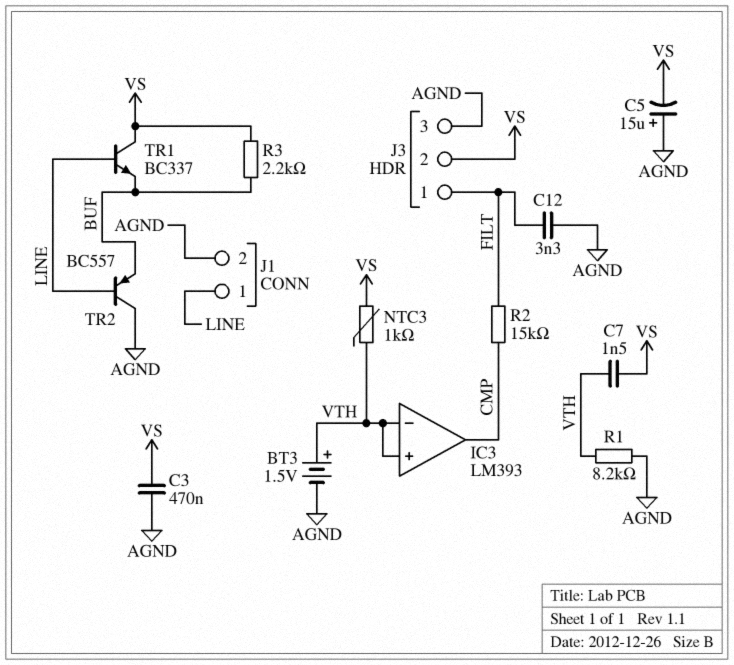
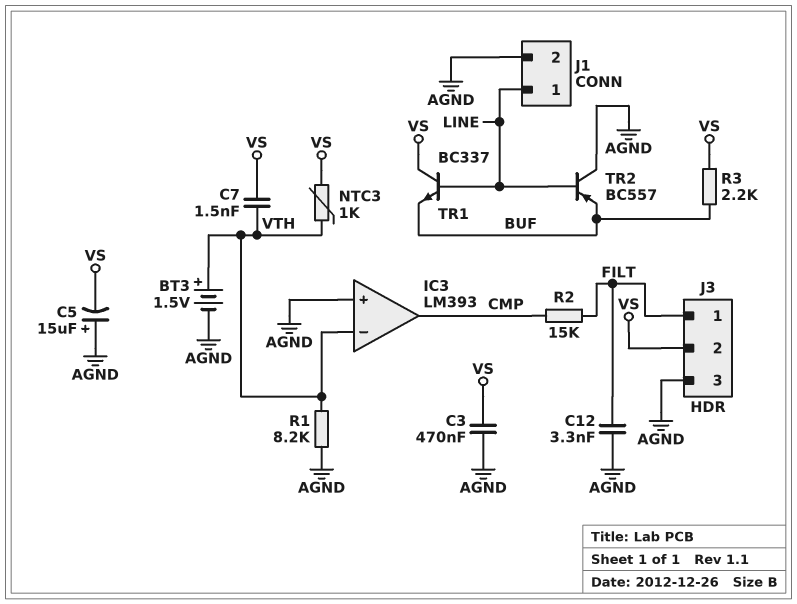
IC3 pin in+: VTH -> AGND

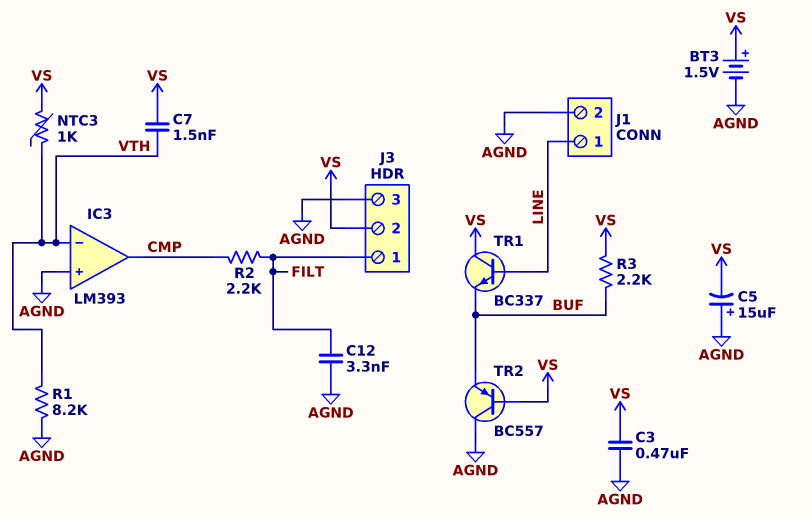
BT3: 1.5V (plus VTH, minus AGND) -> 1.5V (plus VS, minus AGND)
R2: 15k (CMP, FILT) -> 2.2k (CMP, FILT)
TR2: PNP BC557 (B LINE, C AGND, E BUF) -> PNP BC557 (B VS, C AGND, E BUF)

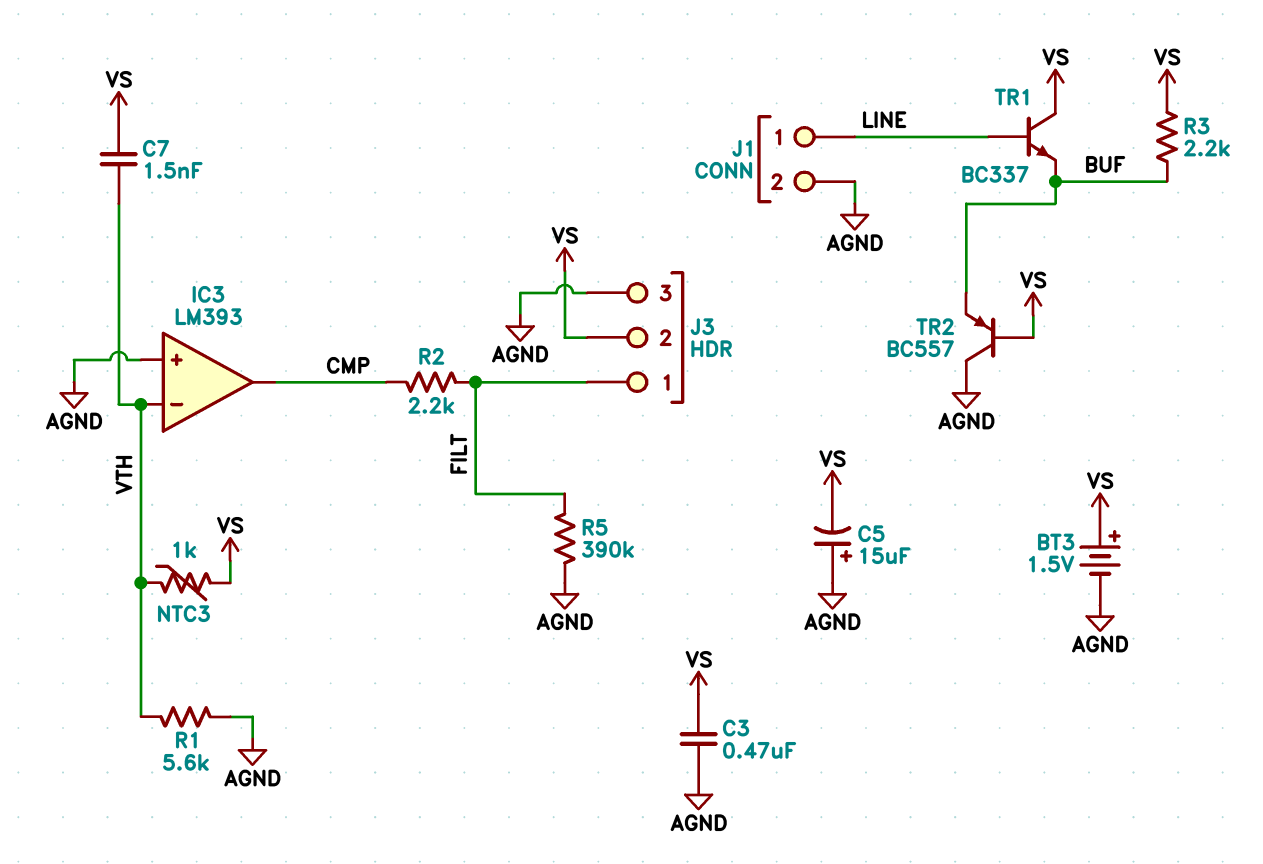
C12: 3.3nF (AGND, FILT) -> none
R1: 8.2k (AGND, VTH) -> 5.6k (AGND, VTH)
R5: none -> 390k (AGND, FILT)

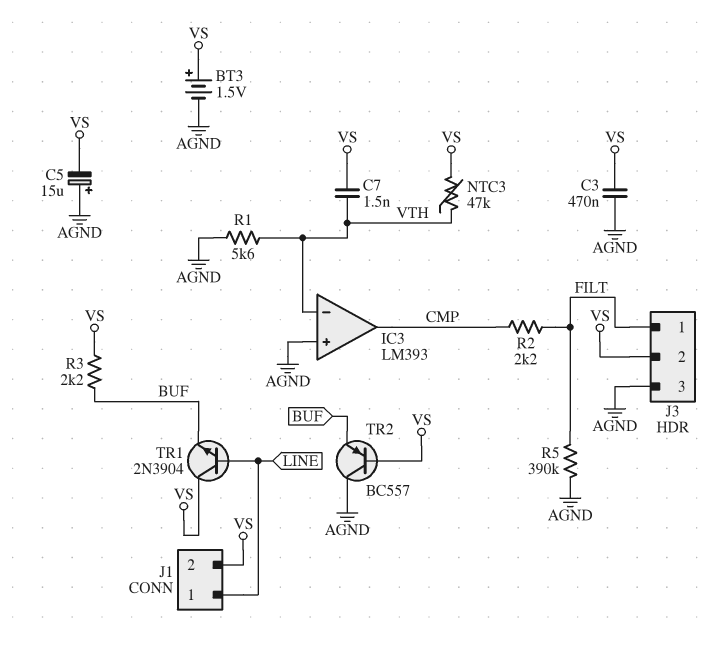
J1 pin 2: AGND -> VS
NTC3: 1k (VS, VTH) -> 47k (VS, VTH)
TR1: NPN BC337 (B LINE, C VS, E BUF) -> NPN 2N3904 (B LINE, C VS, E BUF)

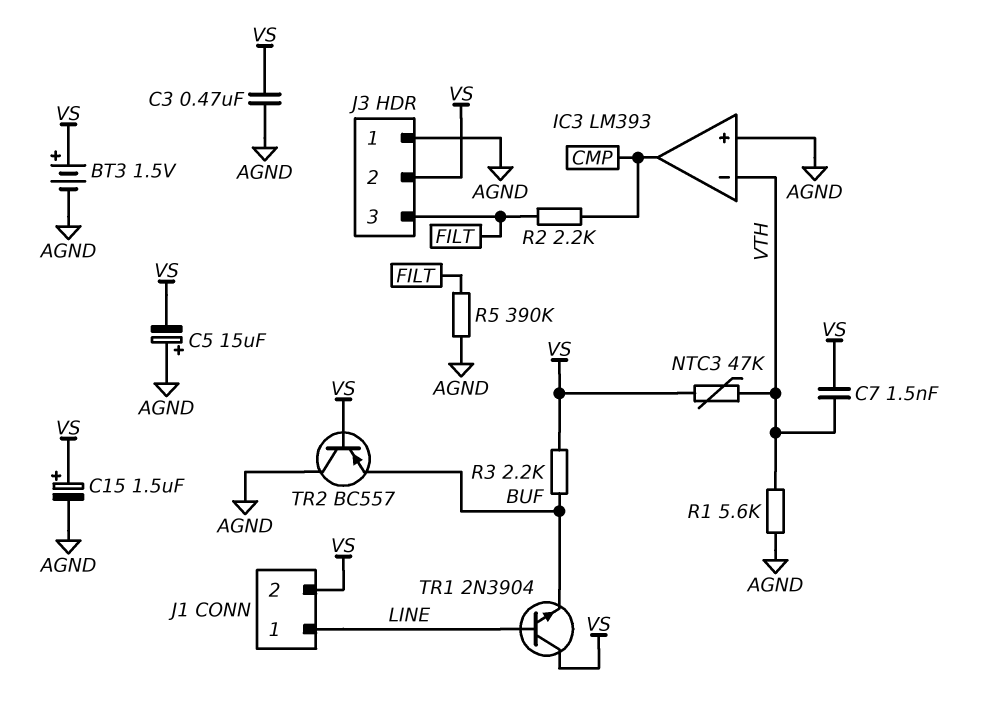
C15: none -> 1.5uF (plus VS, minus AGND)
J3 pin 1: FILT -> AGND
J3 pin 3: AGND -> FILT

